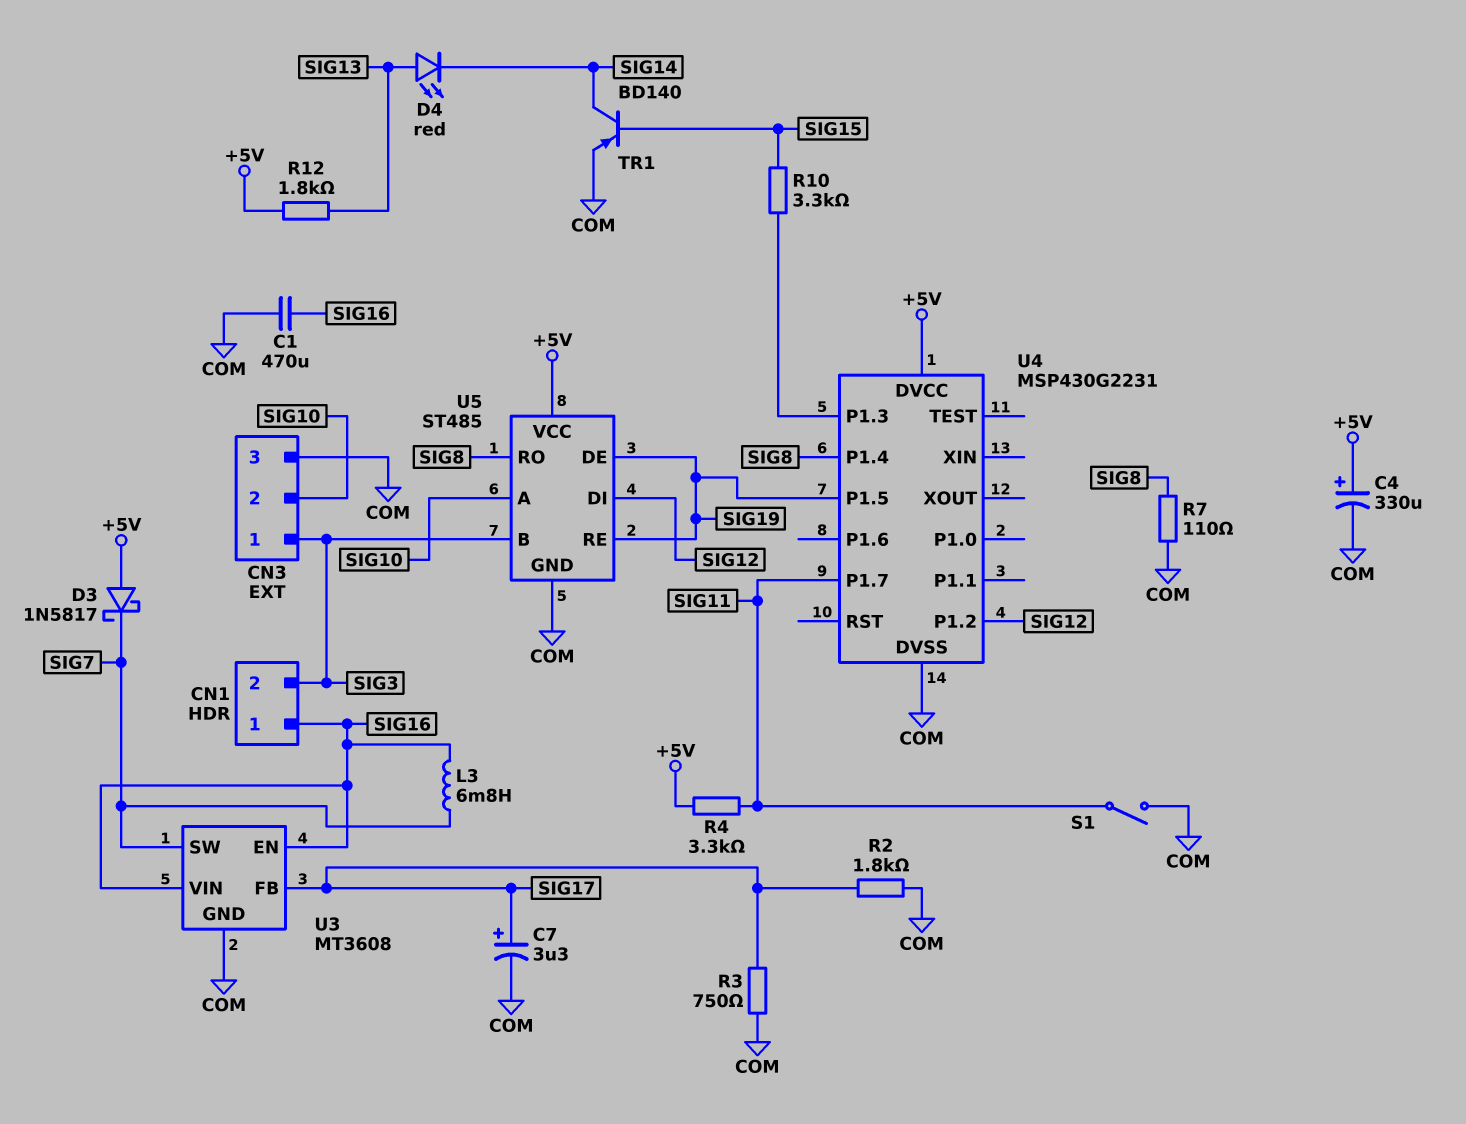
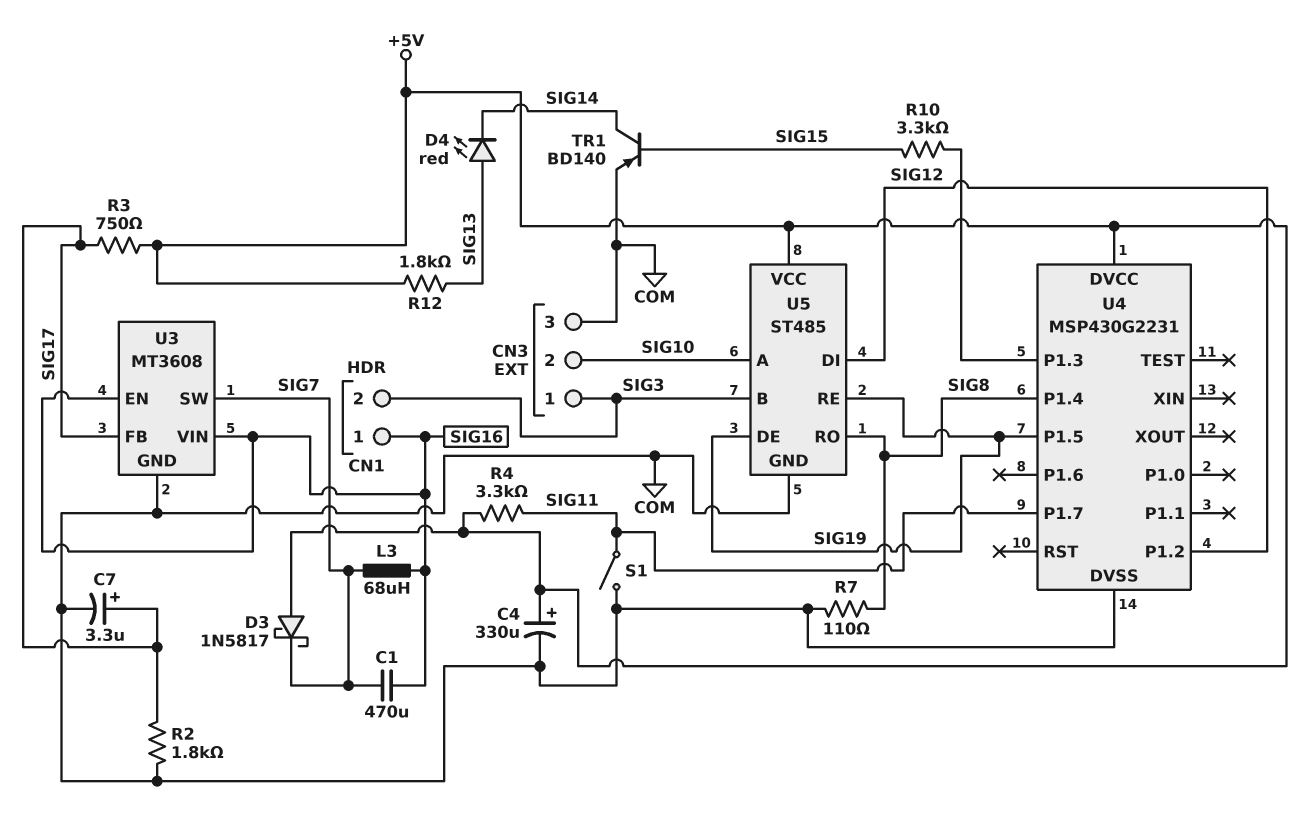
C1: 470uF (COM, SIG16) -> 470uF (SIG7, SIG16)
L3: 6.8mH (SIG7, SIG16) -> 68uH (SIG7, SIG16)
R3: 750 (COM, SIG17) -> 750 (+5V, SIG17)

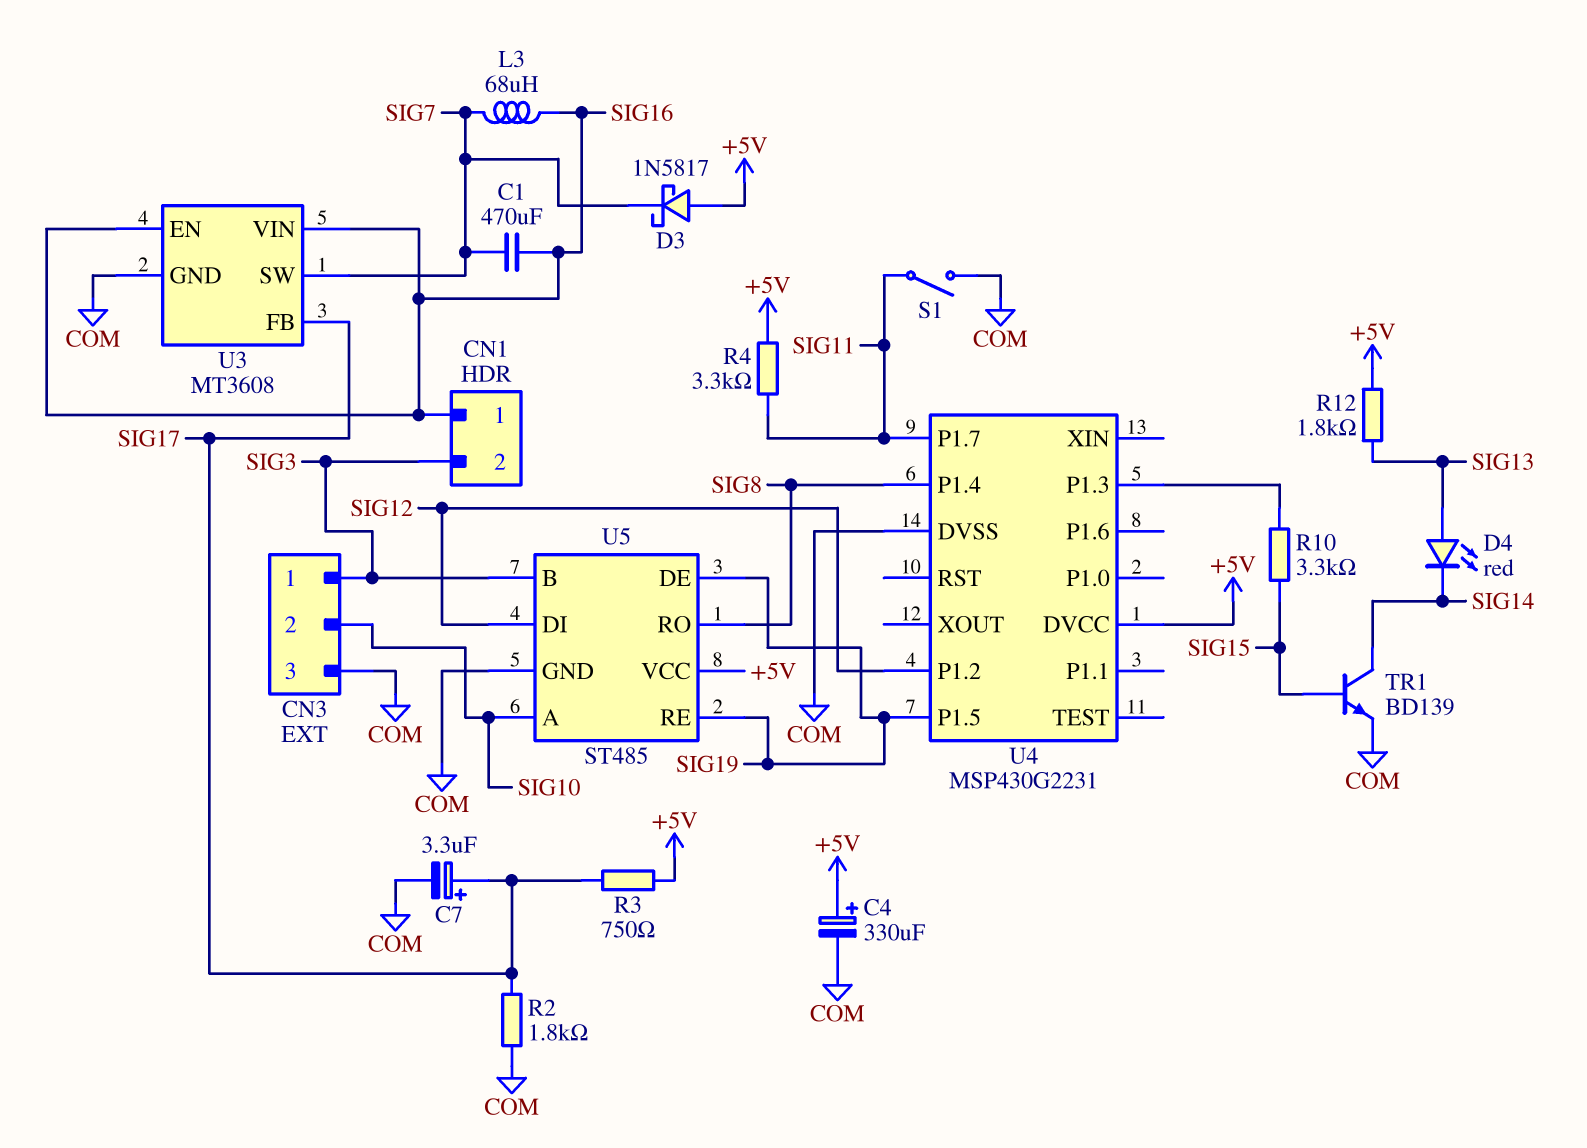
R7: 110 (COM, SIG8) -> none
TR1: PNP BD140 (B SIG15, C SIG14, E COM) -> NPN BD139 (B SIG15, C SIG14, E COM)

